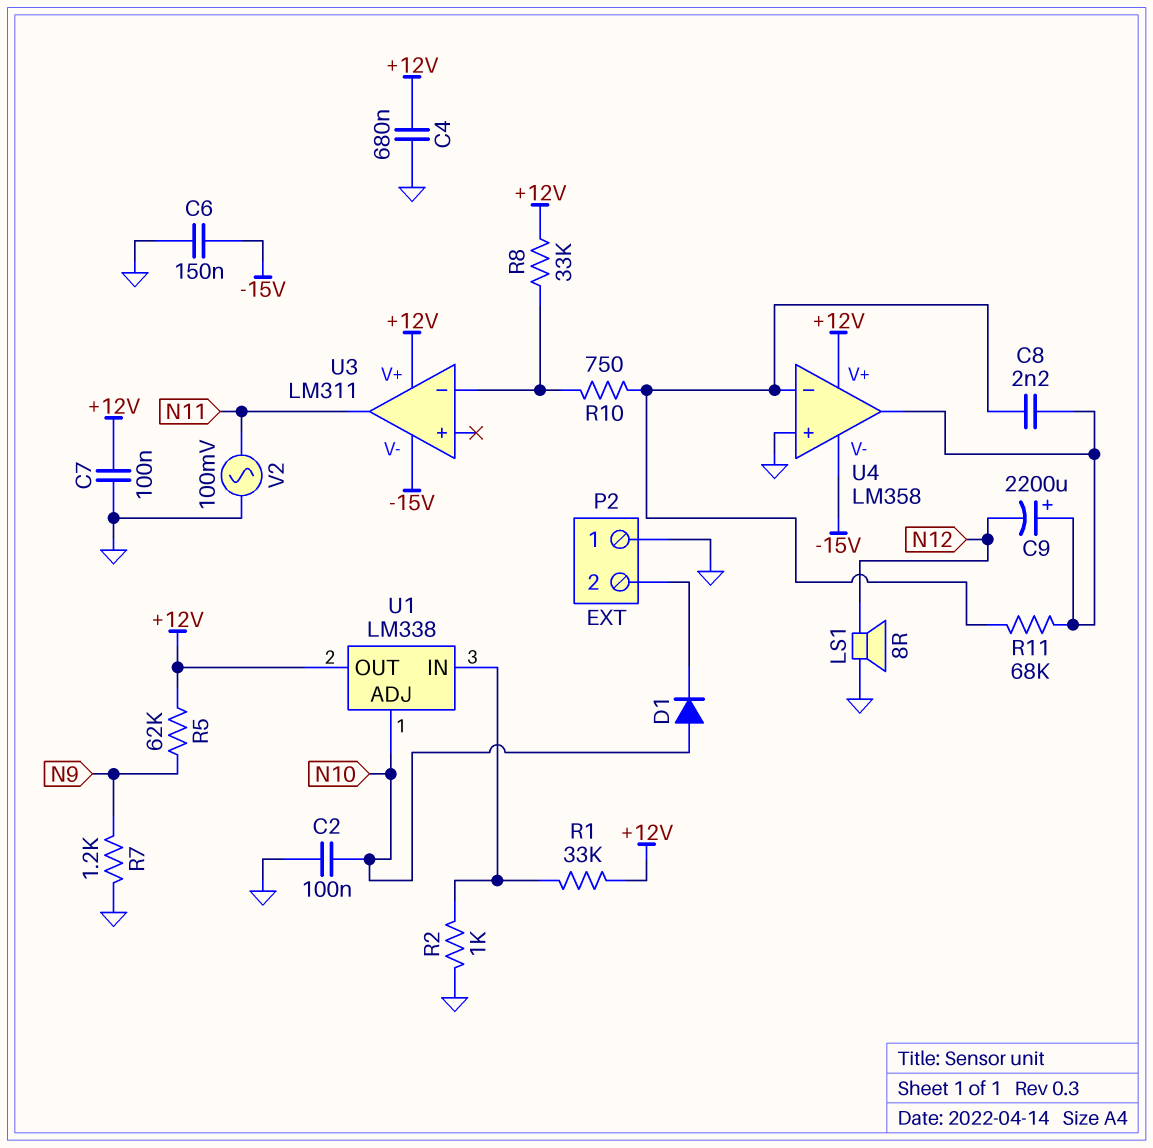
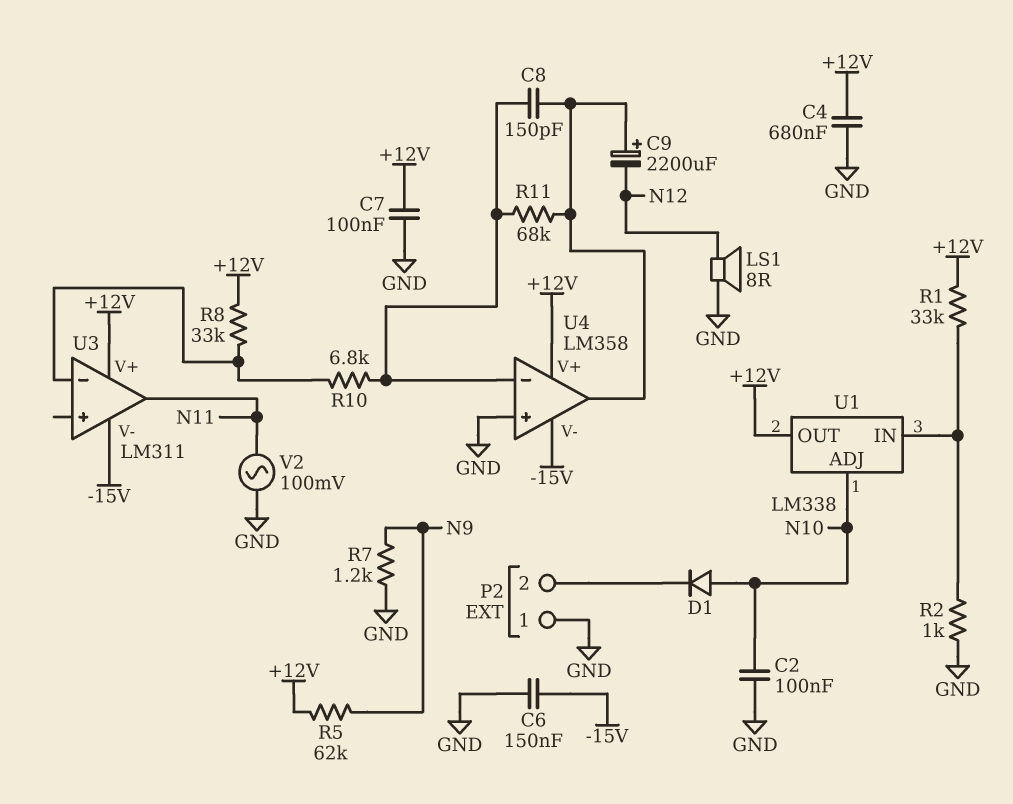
C8: 2.2nF (U4/in-, U4/out) -> 150pF (U4/in-, U4/out)
R10: 750 (U3/in-, U4/in-) -> 6.8k (U3/in-, U4/in-)

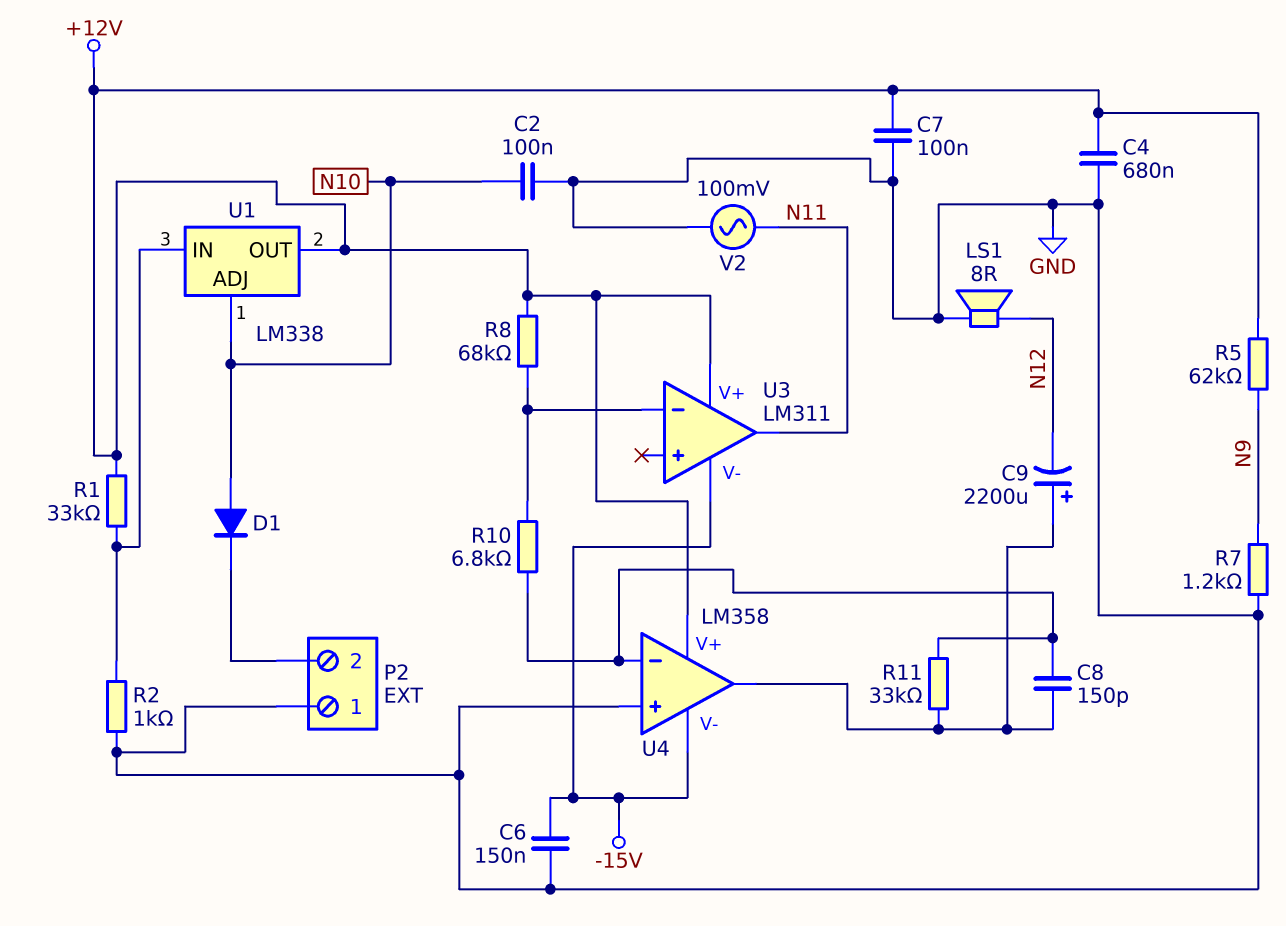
R8: 33k (+12V, U3/in-) -> 68k (+12V, U3/in-)
R11: 68k (U4/in-, U4/out) -> 33k (U4/in-, U4/out)

